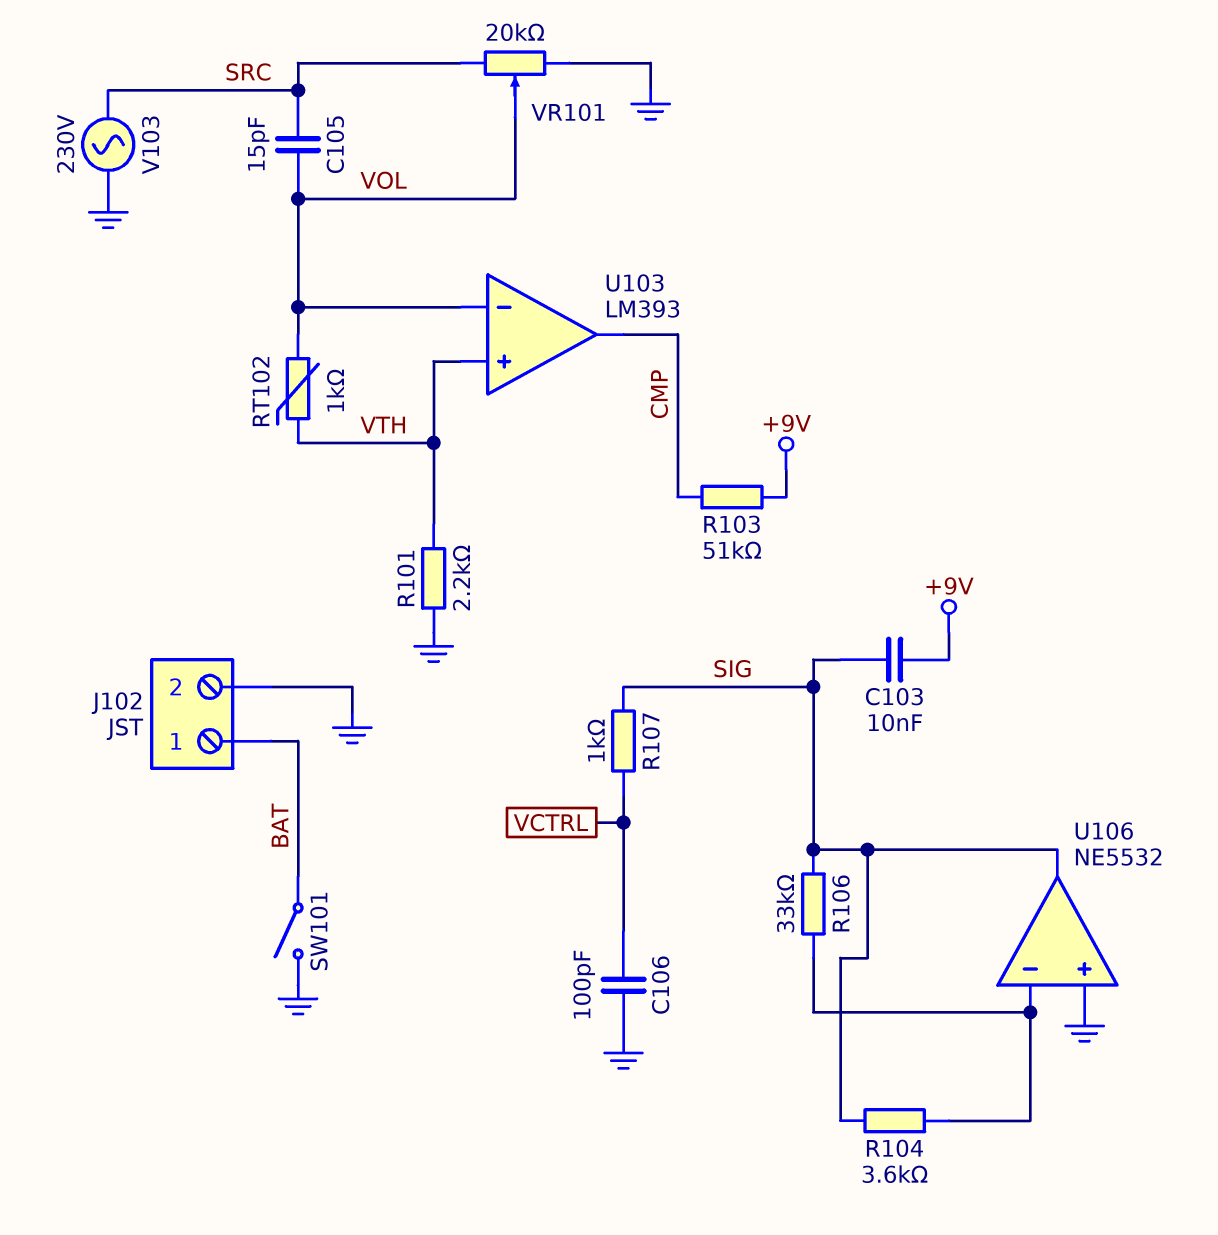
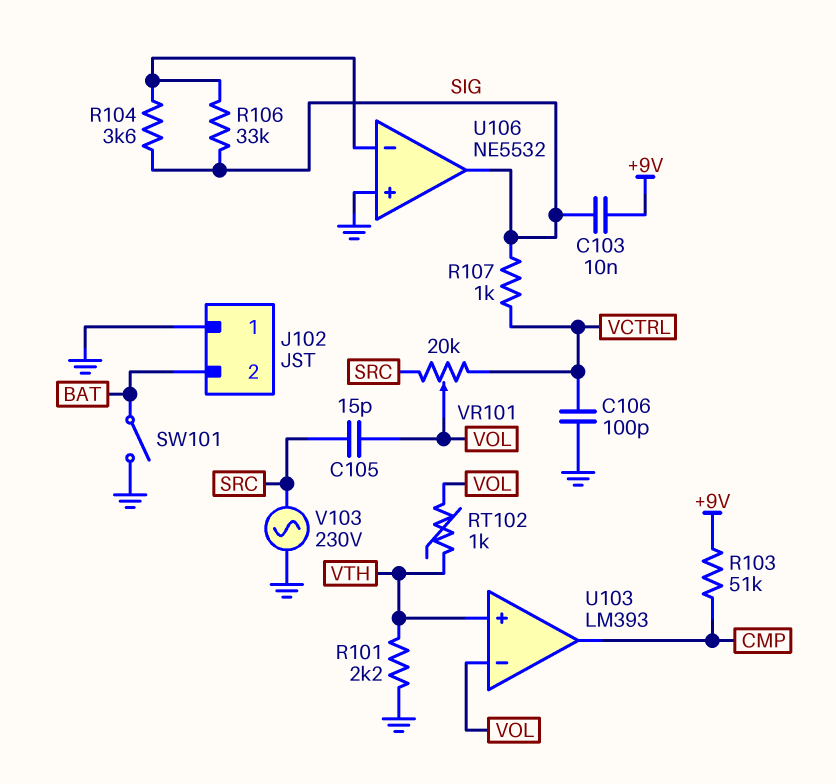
J102 pin 1: BAT -> GND
J102 pin 2: GND -> BAT
VR101: 20k (GND, SRC, wiper VOL) -> 20k (SRC, VCTRL, wiper VOL)

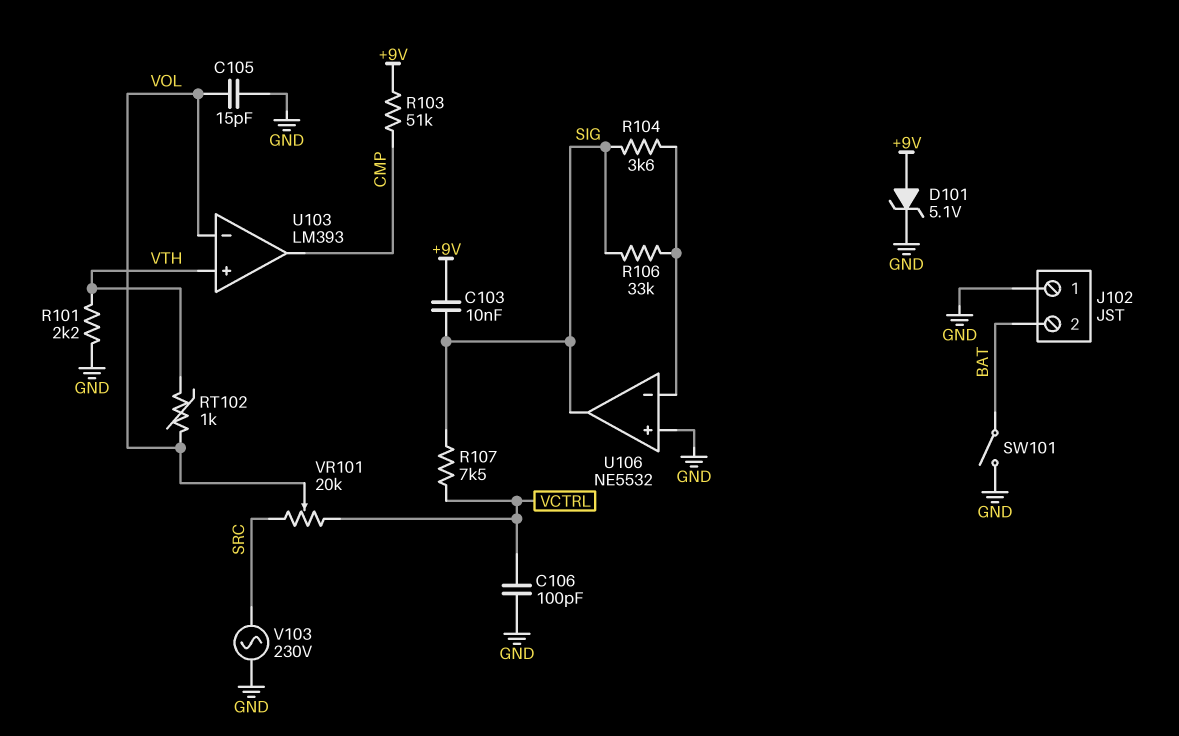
C105: 15pF (SRC, VOL) -> 15pF (GND, VOL)
D101: none -> zener 5.1V (A +9V, K GND)
R107: 1k (SIG, VCTRL) -> 7.5k (SIG, VCTRL)

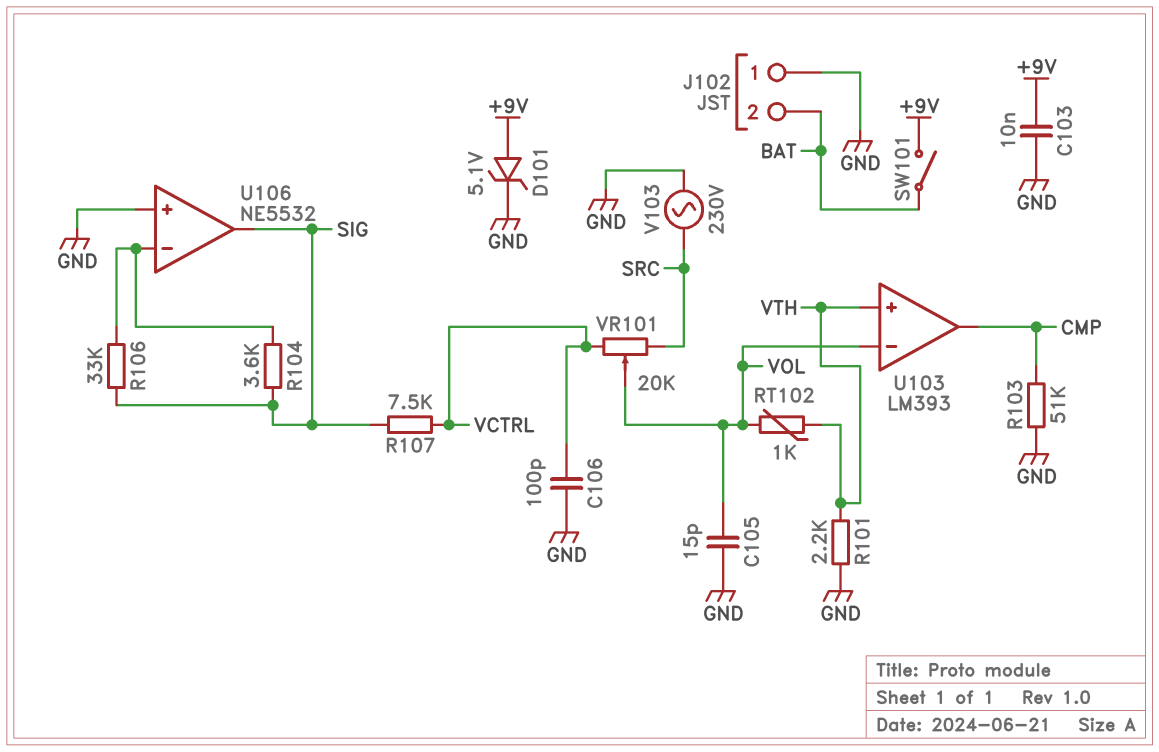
C103: 10nF (+9V, SIG) -> 10nF (+9V, GND)
R103: 51k (+9V, CMP) -> 51k (CMP, GND)
SW101: switch (BAT, GND) -> switch (+9V, BAT)

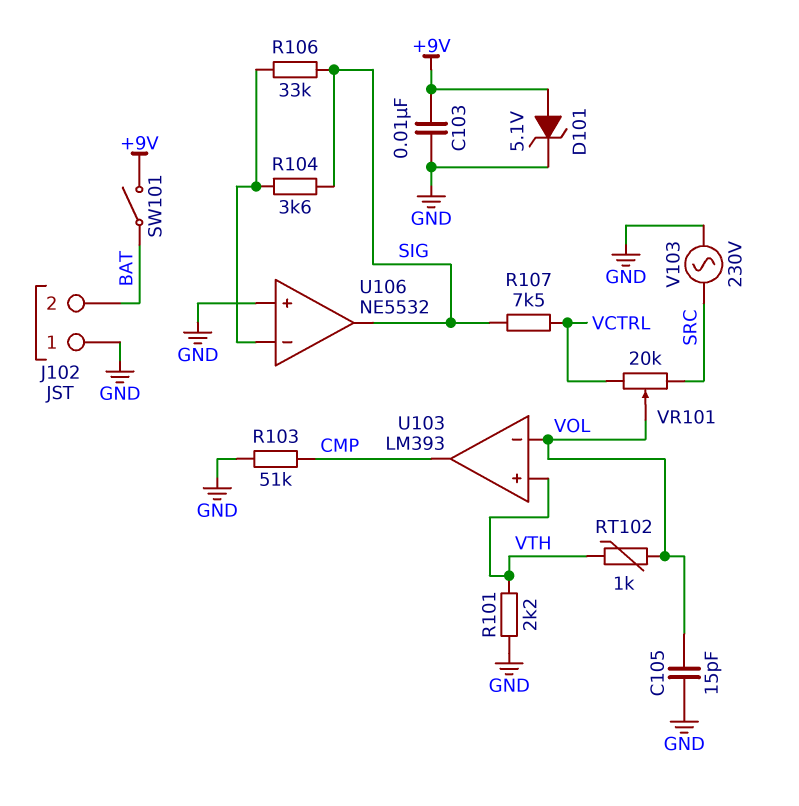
C106: 100pF (GND, VCTRL) -> none

